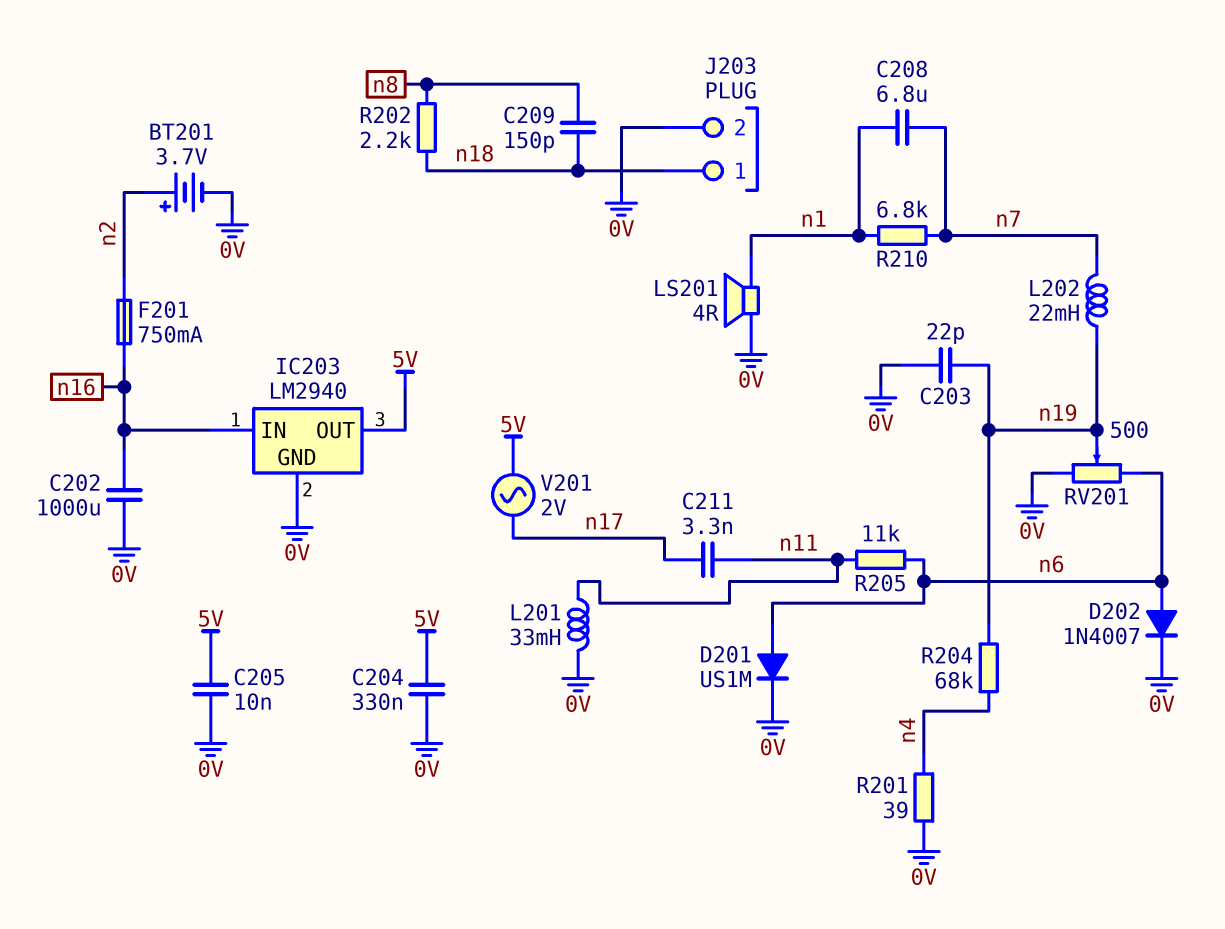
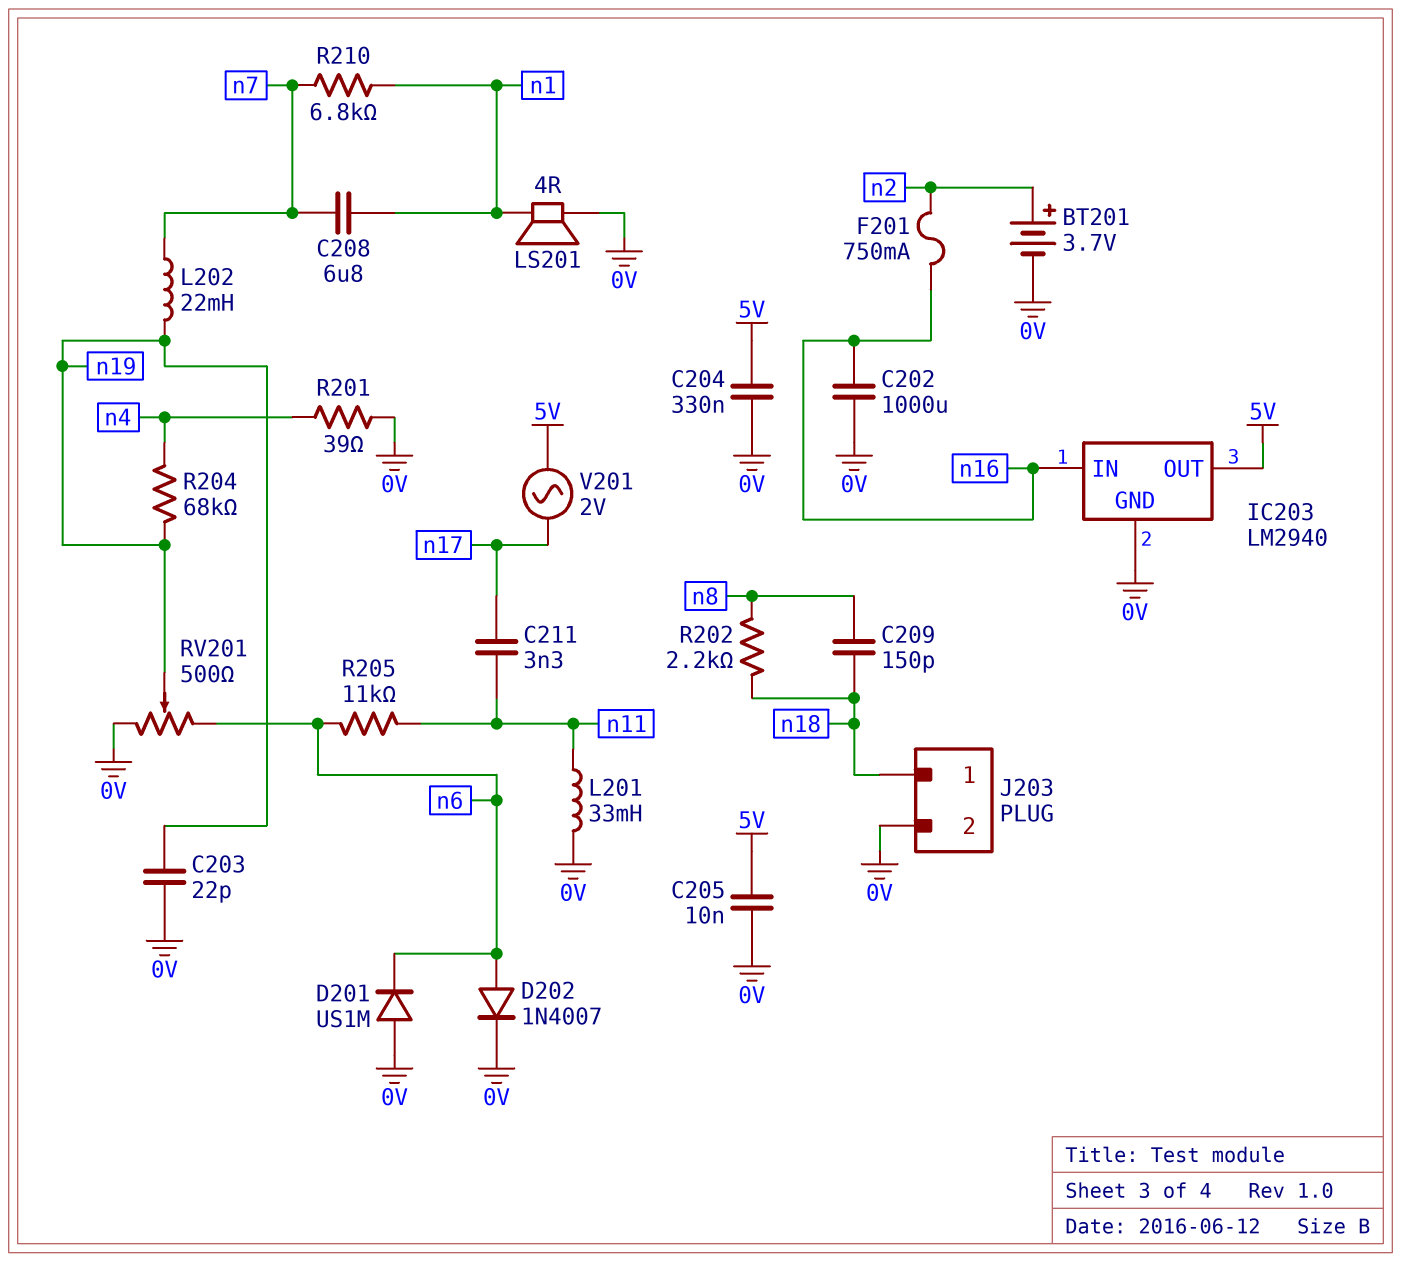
D201: diode US1M (A n6, K 0V) -> diode US1M (A 0V, K n6)

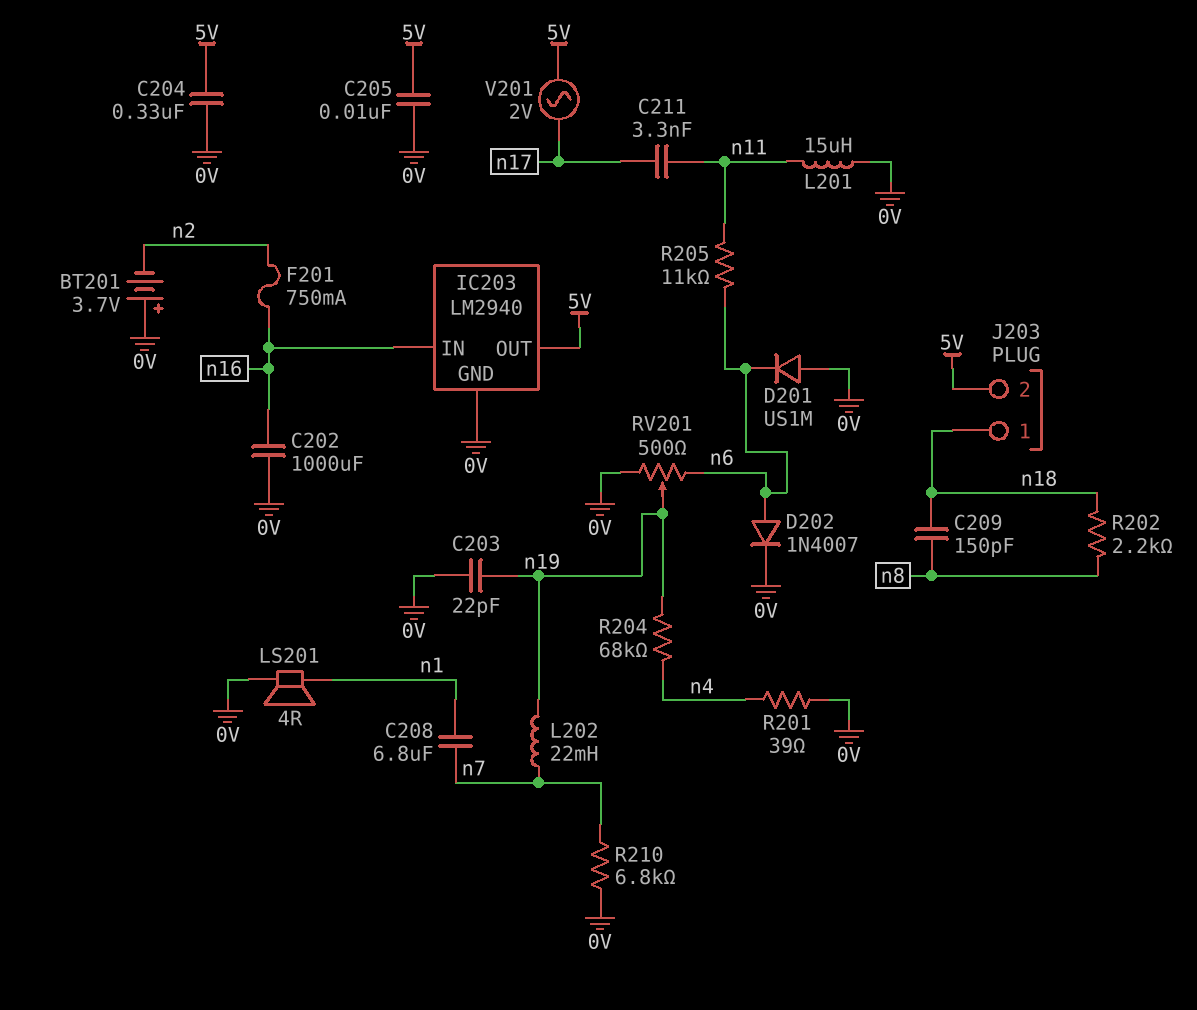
BT201: 3.7V (plus n2, minus 0V) -> 3.7V (plus 0V, minus n2)
J203 pin 2: 0V -> 5V
L201: 33mH (0V, n11) -> 15uH (0V, n11)
R210: 6.8k (n1, n7) -> 6.8k (0V, n7)

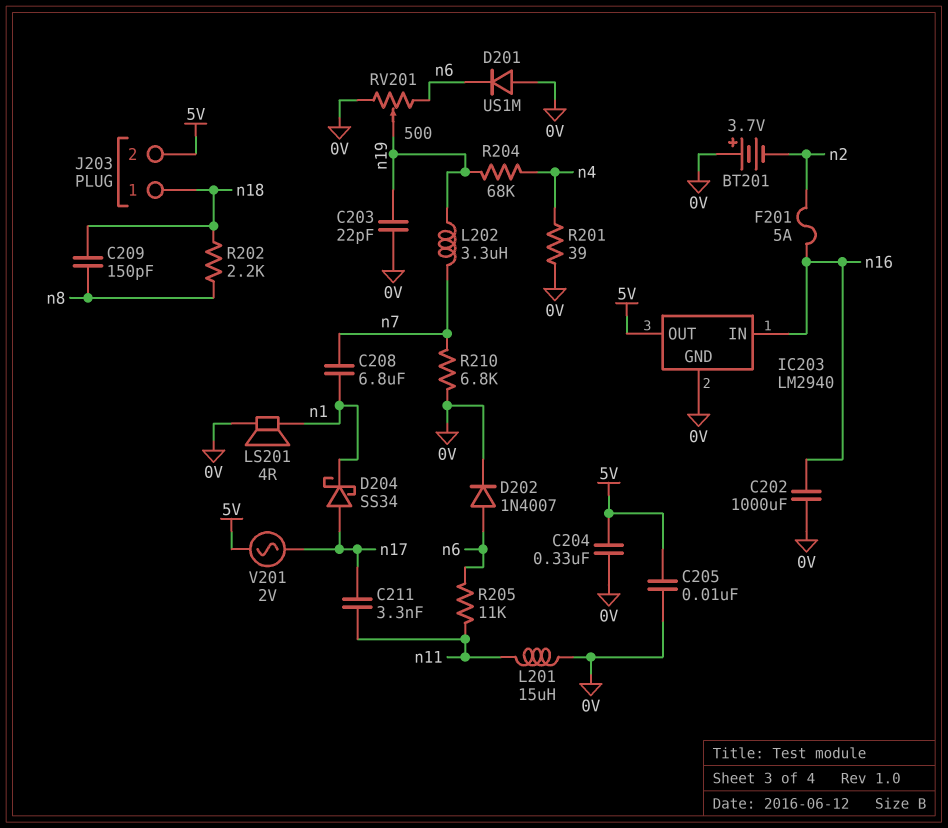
D204: none -> schottky SS34 (A n17, K n1)
F201: 750mA (n2, n16) -> 5A (n2, n16)
L202: 22mH (n7, n19) -> 3.3uH (n7, n19)

